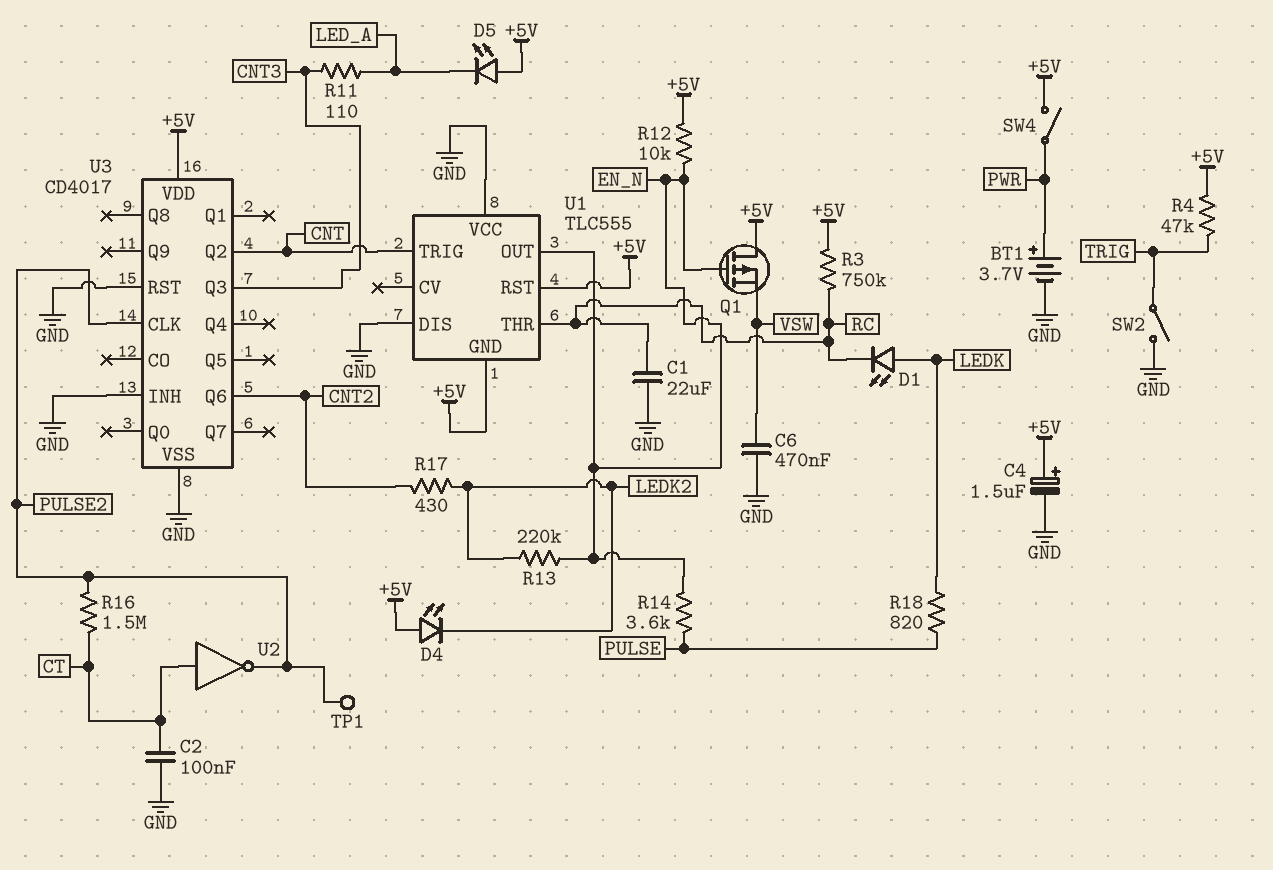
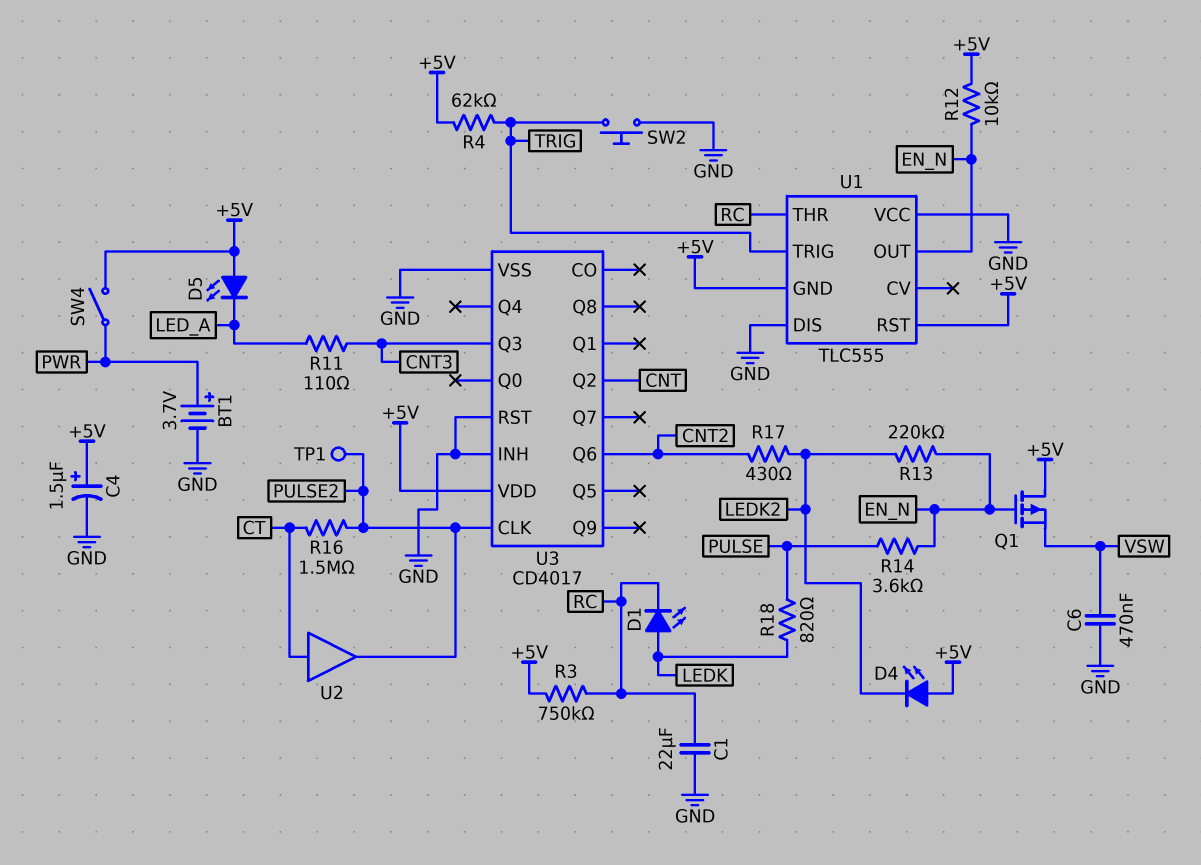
C2: 100nF (CT, GND) -> none
R4: 47k (+5V, TRIG) -> 62k (+5V, TRIG)
SW2: switch (GND, TRIG) -> button (GND, TRIG)
U1 pin TRIG: CNT -> TRIG
U2: NOT (in CT, out PULSE2) -> buffer (in CT, out PULSE2)

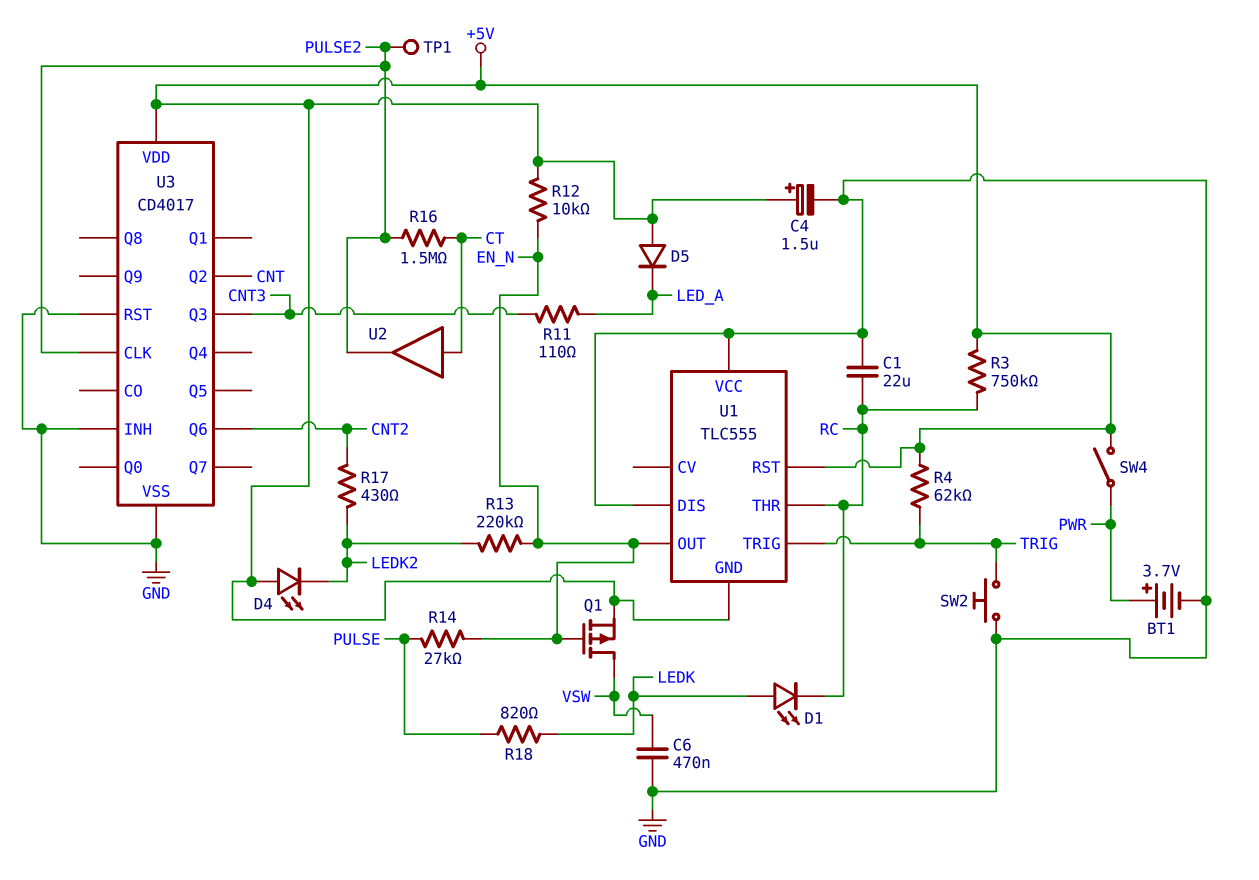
D5: LED (A +5V, K LED_A) -> diode (A +5V, K LED_A)
Q1: PMOS (G EN_N, D +5V, S VSW) -> PMOS (G EN_N, D VSW, S +5V)
R14: 3.6k (EN_N, PULSE) -> 27k (EN_N, PULSE)

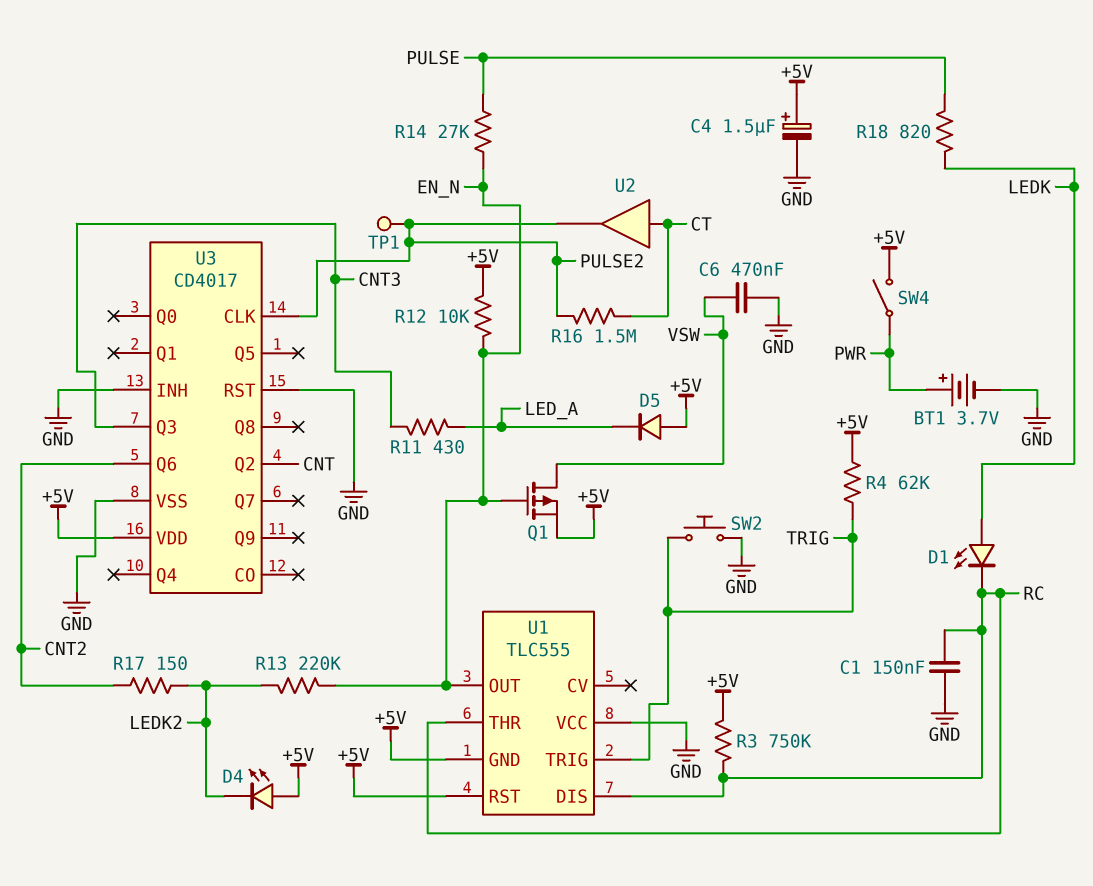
C1: 22uF (GND, RC) -> 150nF (GND, RC)
R11: 110 (CNT3, LED_A) -> 430 (CNT3, LED_A)
R17: 430 (CNT2, LEDK2) -> 150 (CNT2, LEDK2)
U1 pin DIS: GND -> RC

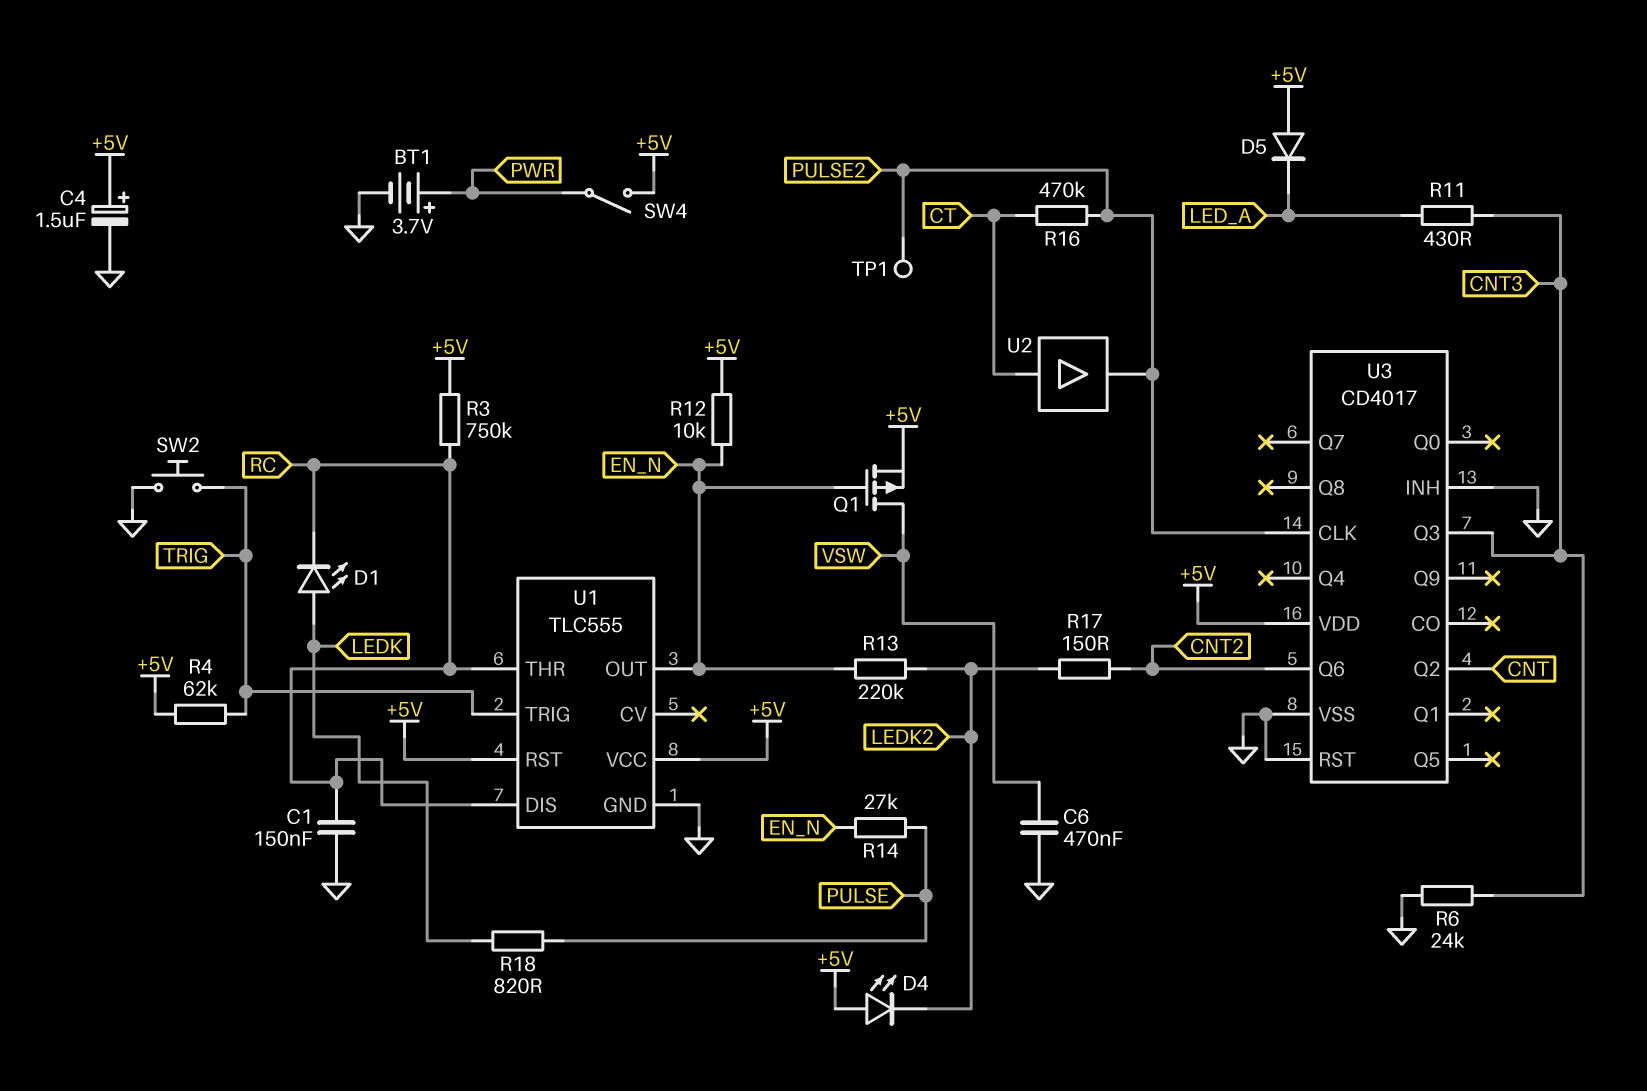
R6: none -> 24k (CNT3, GND)
R16: 1.5M (CT, PULSE2) -> 470k (CT, PULSE2)
U1 pin GND: +5V -> GND
U1 pin VCC: GND -> +5V

